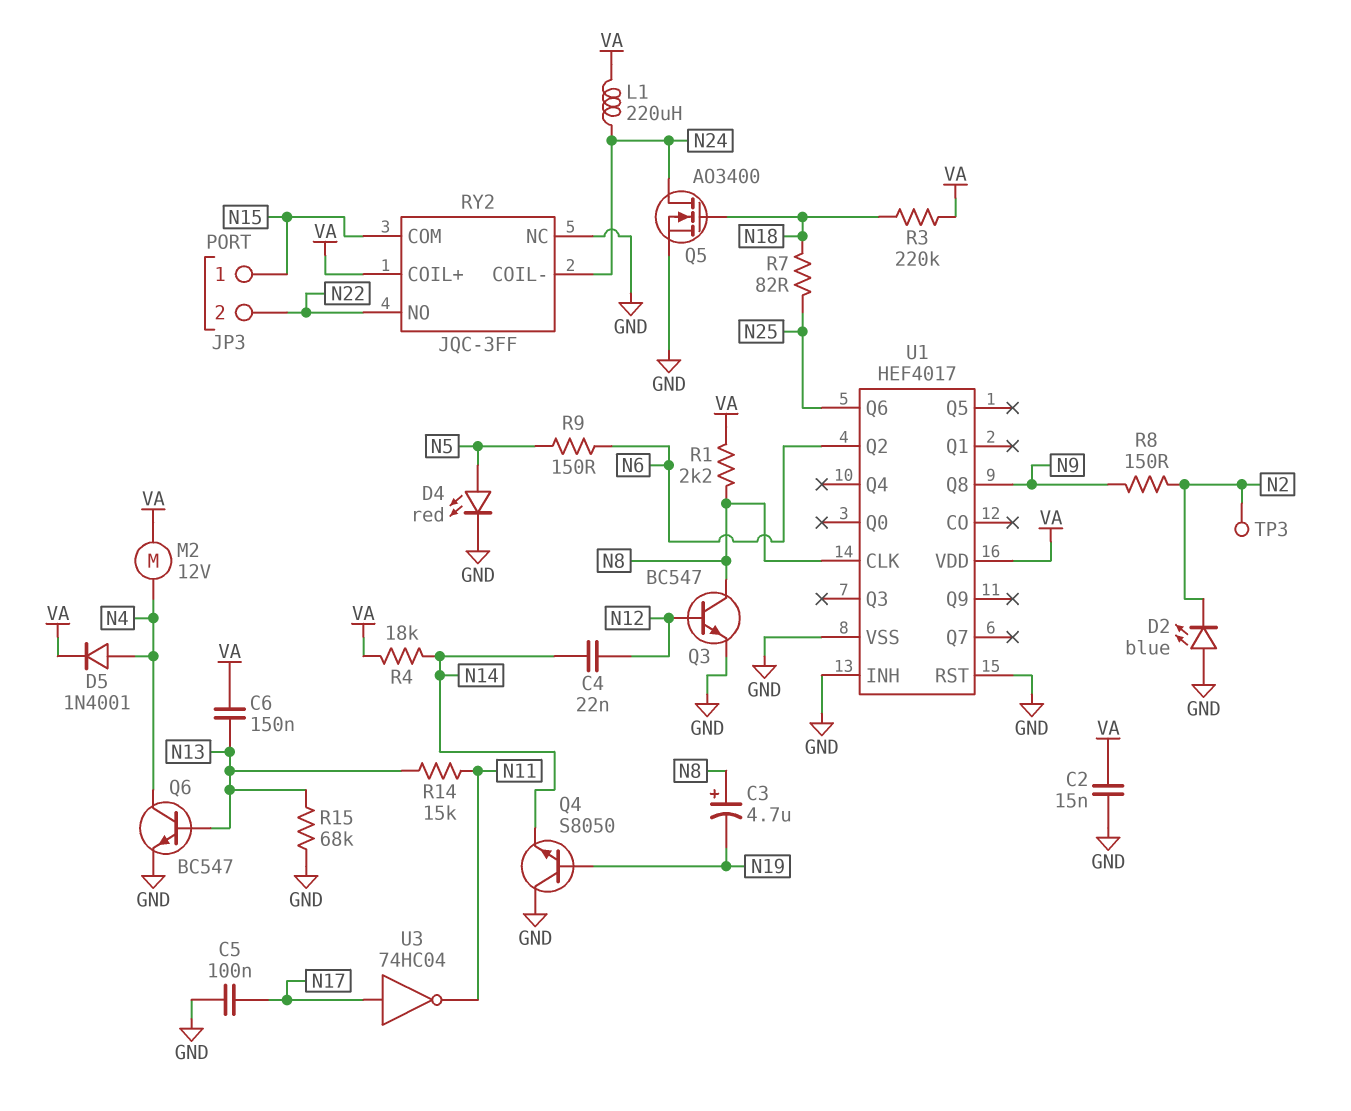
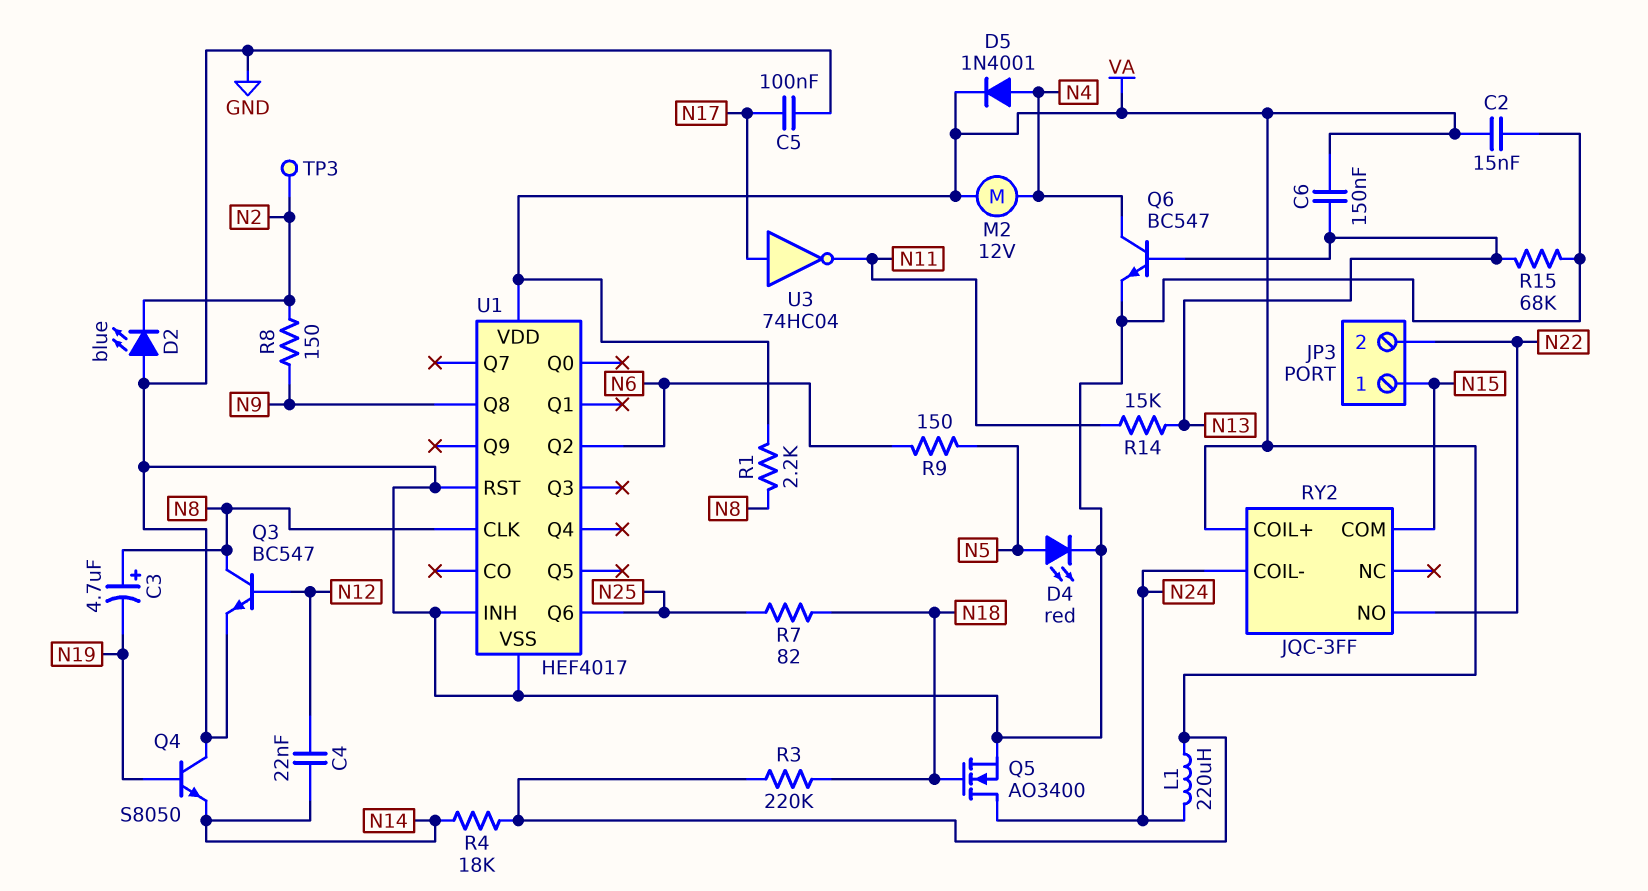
RY2 pin NC: GND -> none

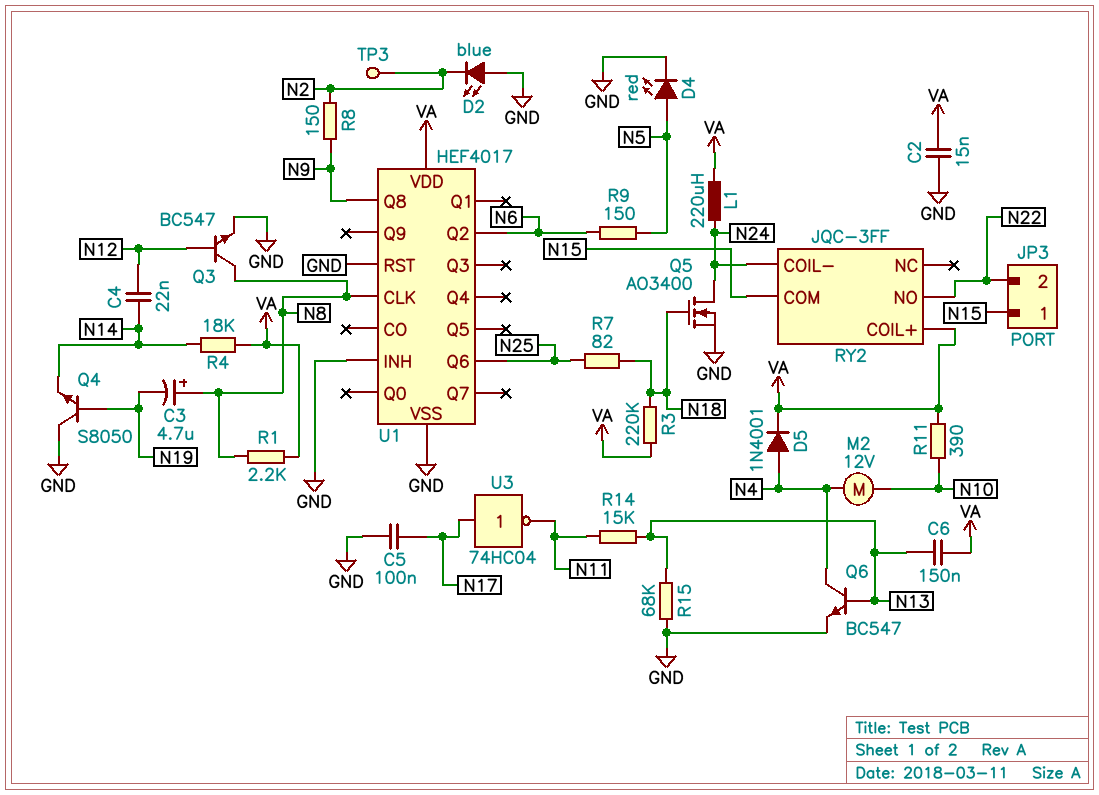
M2: motor 12V (N4, VA) -> motor 12V (N4, N10)
R11: none -> 390 (N10, VA)

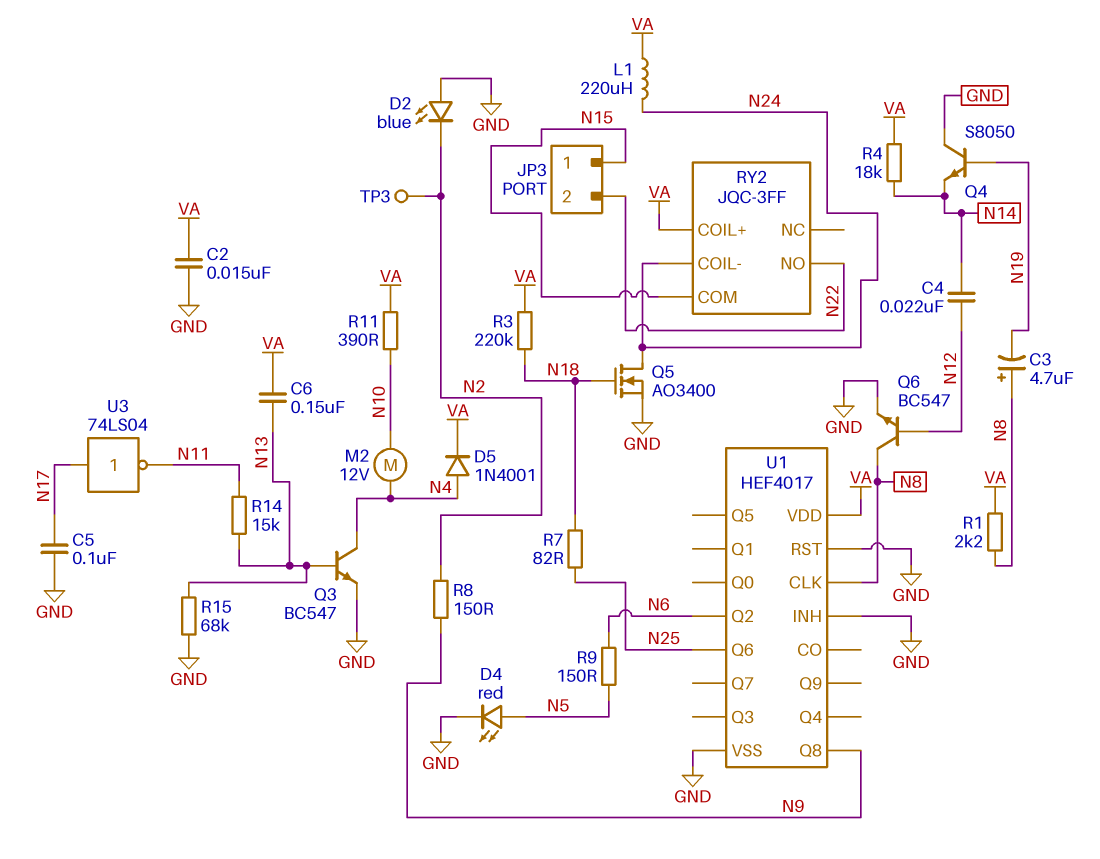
Q3: NPN BC547 (B N12, C N8, E GND) -> NPN BC547 (B N13, C N4, E GND)
Q6: NPN BC547 (B N13, C N4, E GND) -> NPN BC547 (B N12, C N8, E GND)
U3: NOT 74HC04 (in N17, out N11) -> NOT 74LS04 (in N17, out N11)

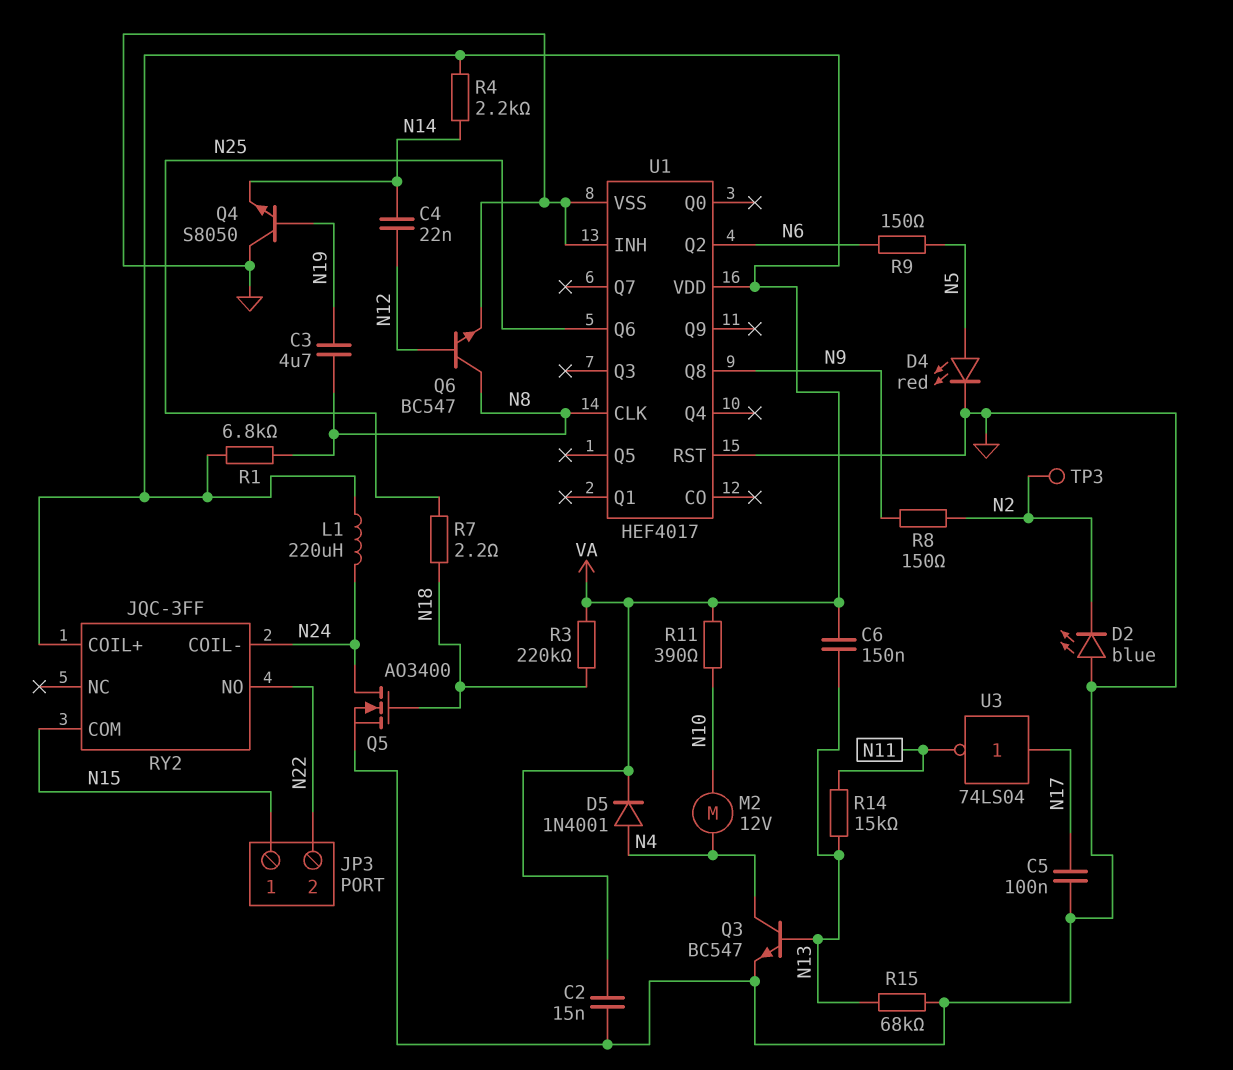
C3: 4.7uF (plus N8, minus N19) -> 4.7uF (N8, N19)
R1: 2.2k (N8, VA) -> 6.8k (N8, VA)
R4: 18k (N14, VA) -> 2.2k (N14, VA)
R7: 82 (N18, N25) -> 2.2 (N18, N25)

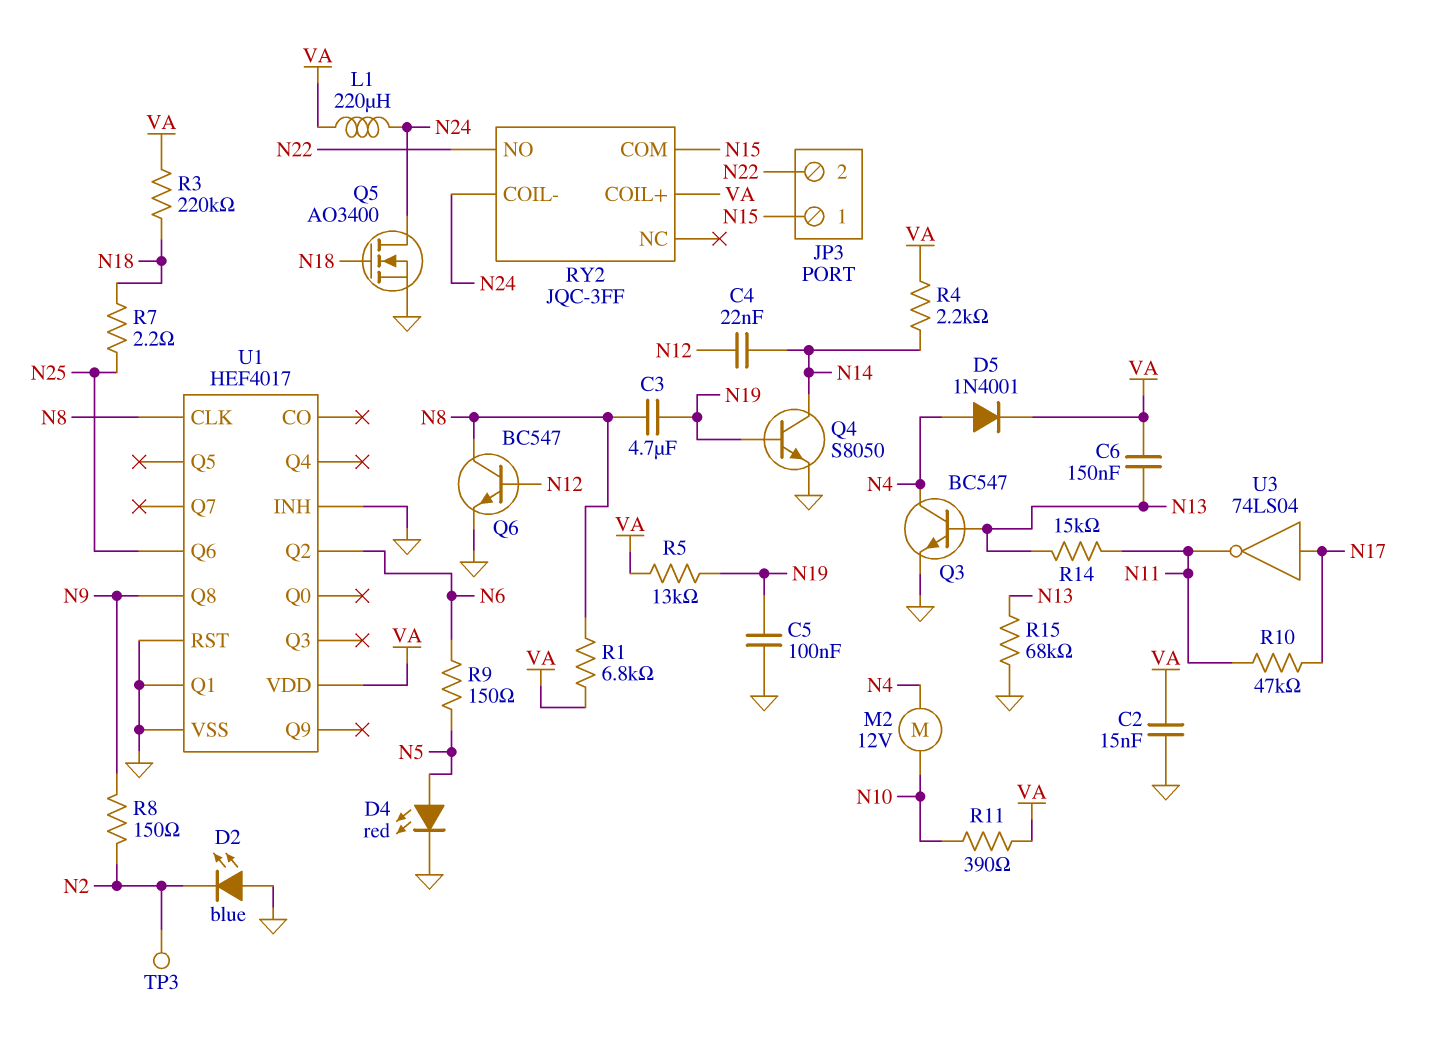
C5: 100nF (GND, N17) -> 100nF (GND, N19)
Q4: NPN S8050 (B N19, C GND, E N14) -> NPN S8050 (B N19, C N14, E GND)
R5: none -> 13k (N19, VA)
R10: none -> 47k (N11, N17)
U1 pin Q1: none -> GND

